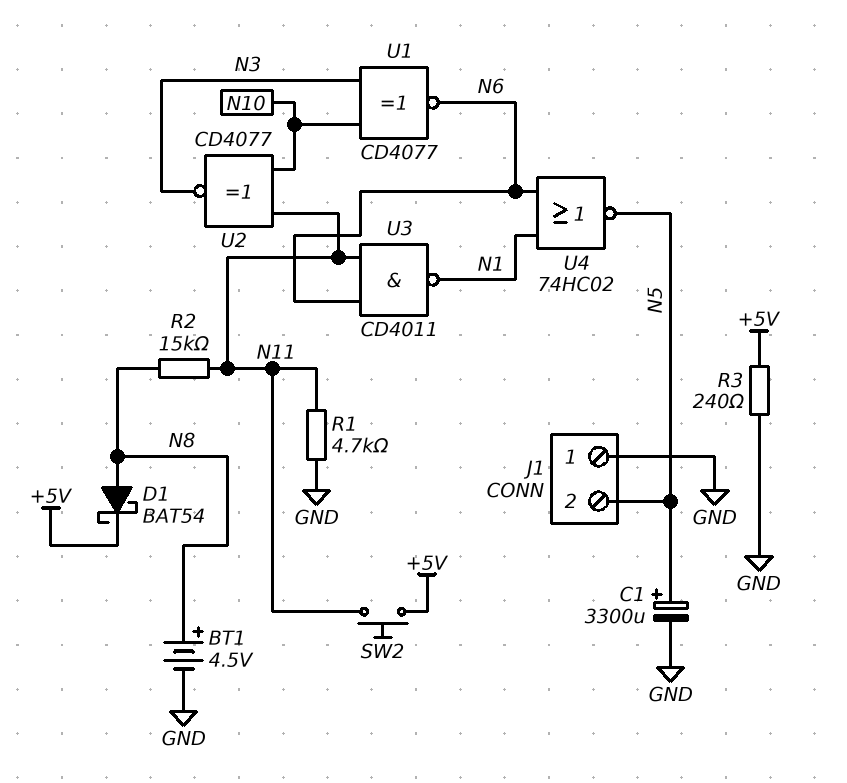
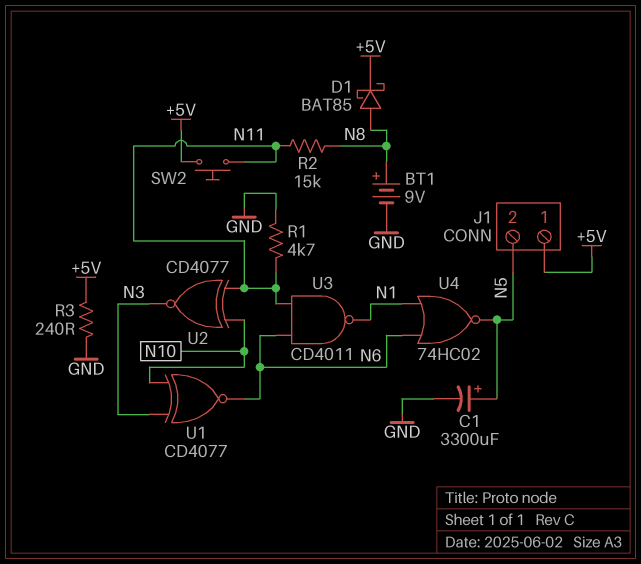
BT1: 4.5V (plus N8, minus GND) -> 9V (plus N8, minus GND)
D1: schottky BAT54 (A N8, K +5V) -> schottky BAT85 (A N8, K +5V)
J1 pin 1: GND -> +5V

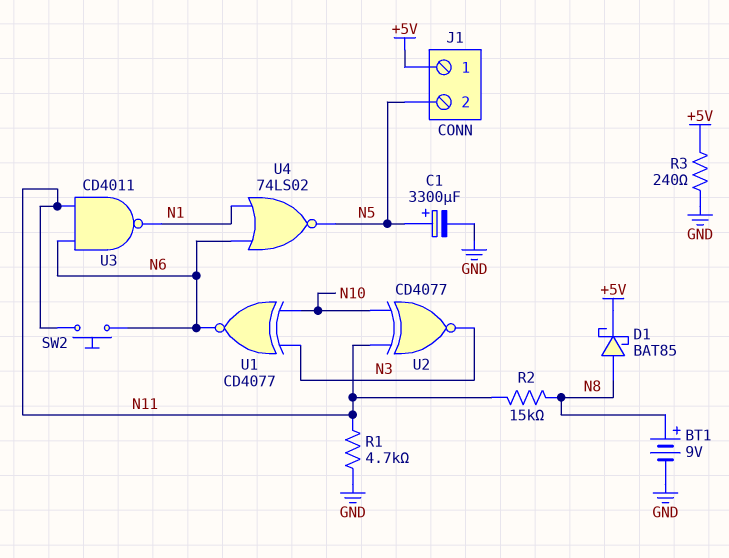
SW2: button (+5V, N11) -> button (N6, N11)
U4: NOR 74HC02 (in N1, in N6, out N5) -> NOR 74LS02 (in N1, in N6, out N5)

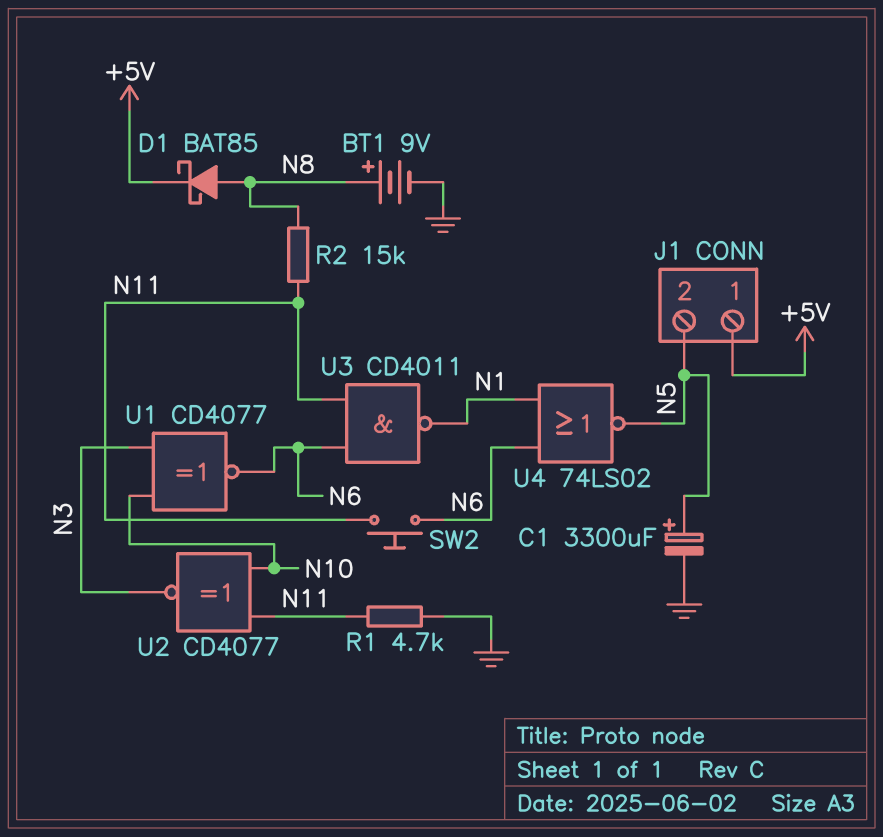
R3: 240 (+5V, GND) -> none

